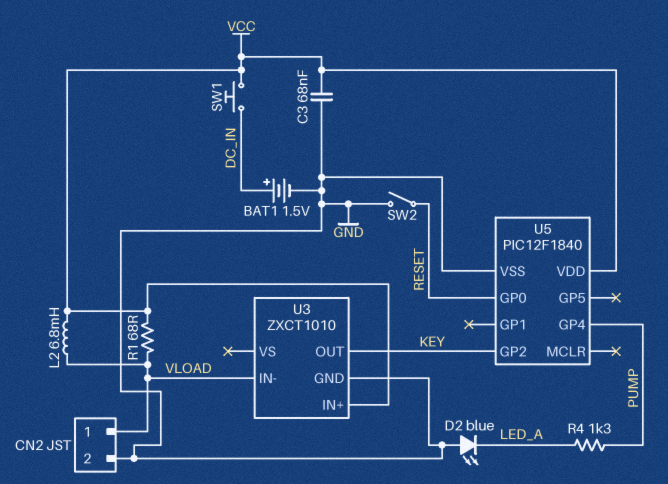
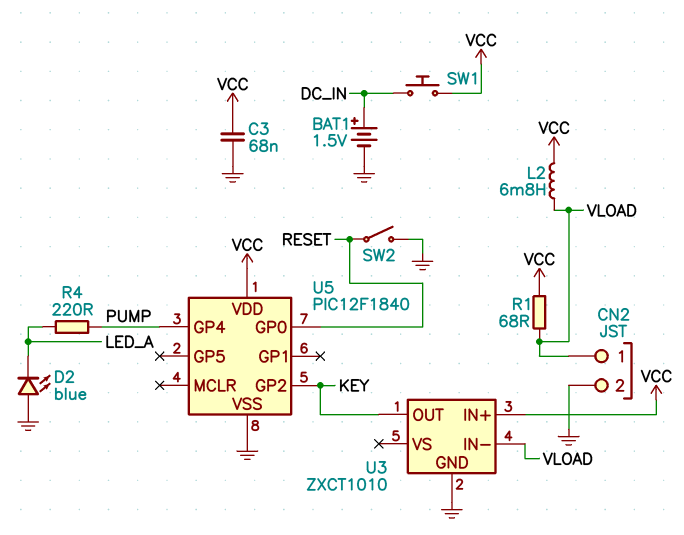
R4: 1.3k (LED_A, PUMP) -> 220 (LED_A, PUMP)

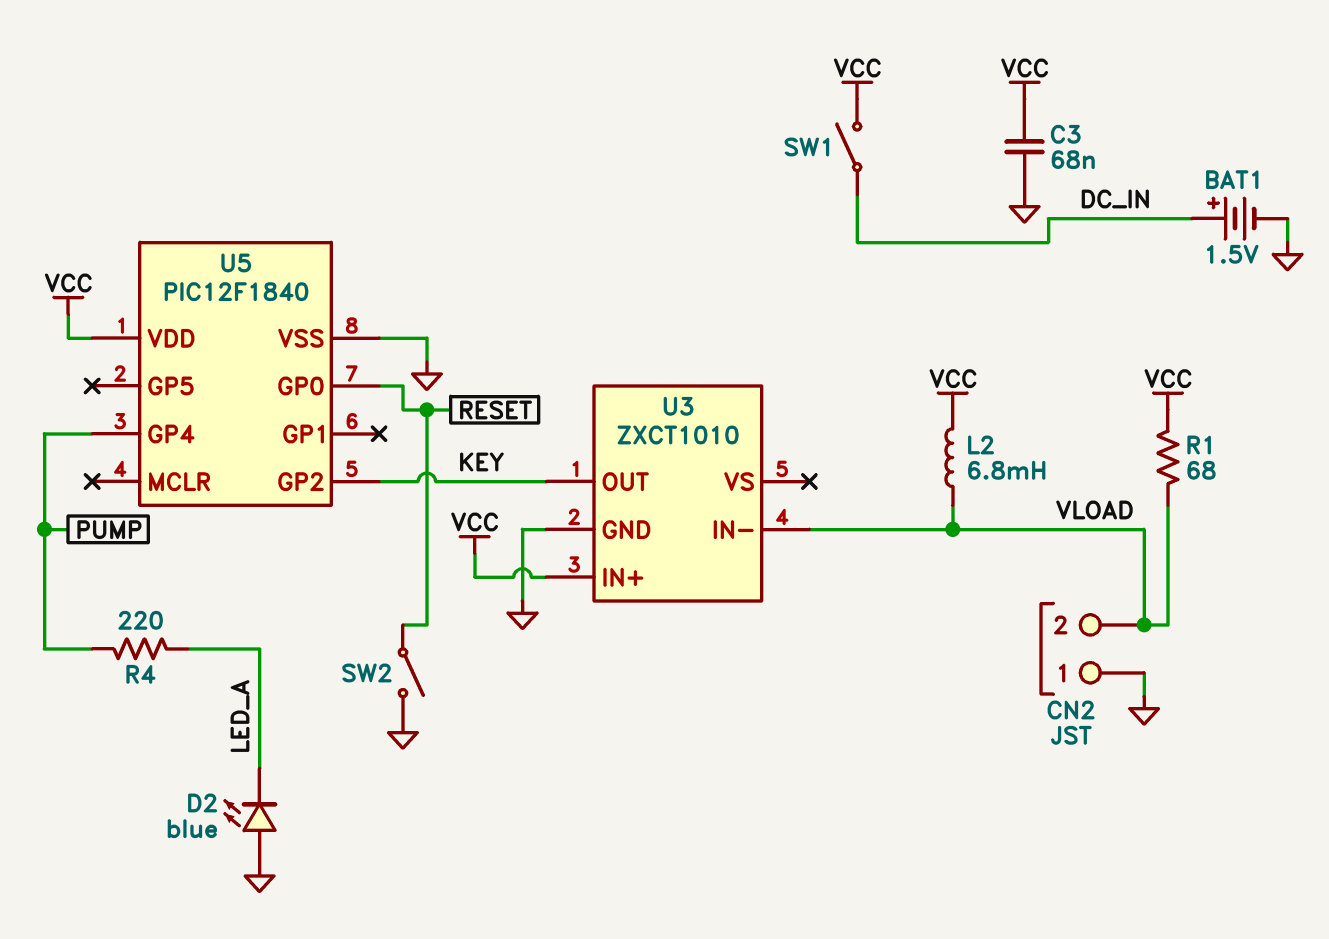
CN2 pin 1: VLOAD -> GND
CN2 pin 2: GND -> VLOAD
SW1: button (DC_IN, VCC) -> switch (DC_IN, VCC)

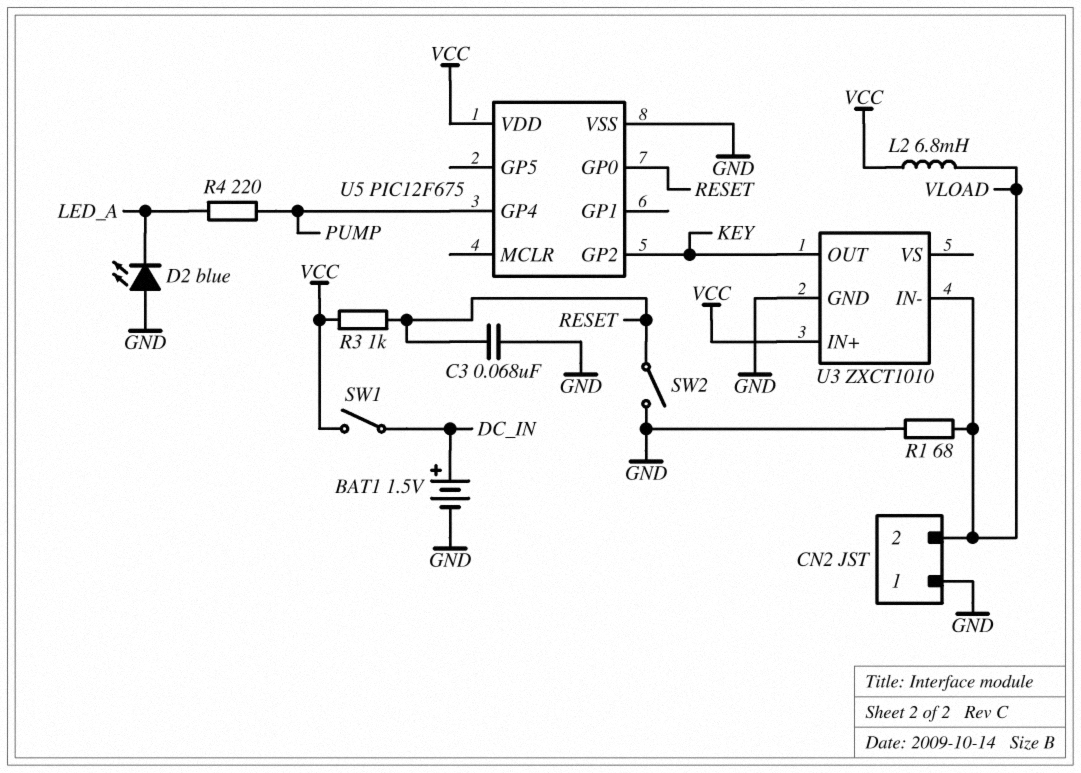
C3: 68nF (GND, VCC) -> 68nF (GND, RESET)
R1: 68 (VCC, VLOAD) -> 68 (GND, VLOAD)
R3: none -> 1k (RESET, VCC)
U5: PIC12F1840 -> PIC12F675

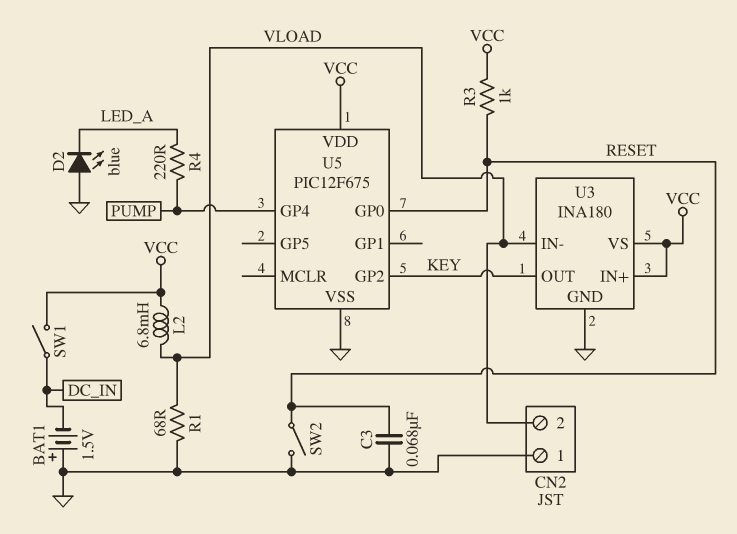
BAT1: 1.5V (plus DC_IN, minus GND) -> 1.5V (plus GND, minus DC_IN)
U3: ZXCT1010 -> INA180
U3 pin VS: none -> VCC

